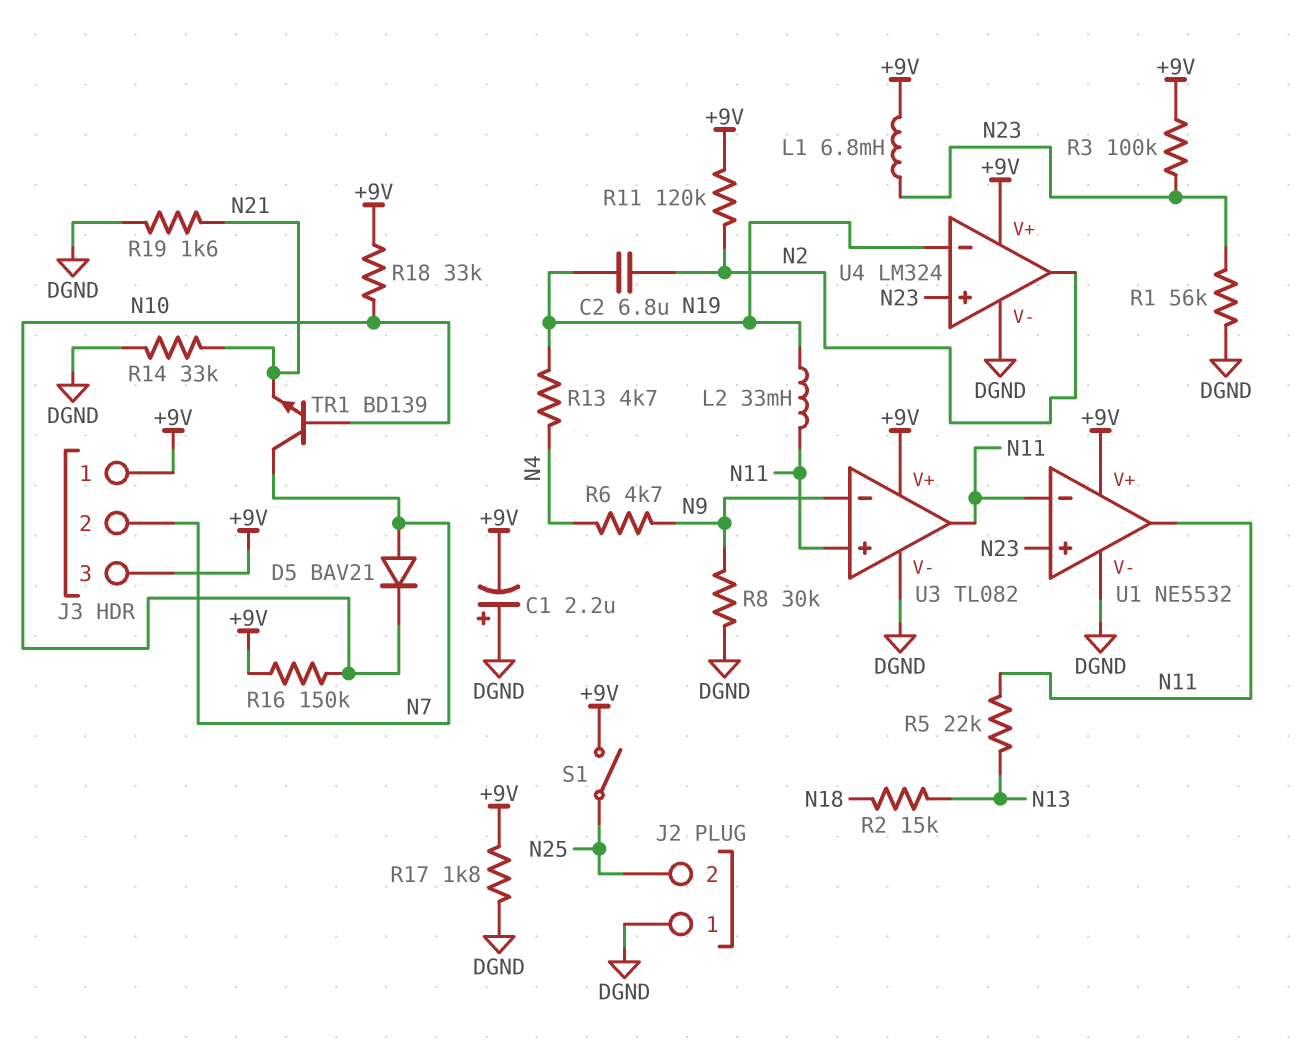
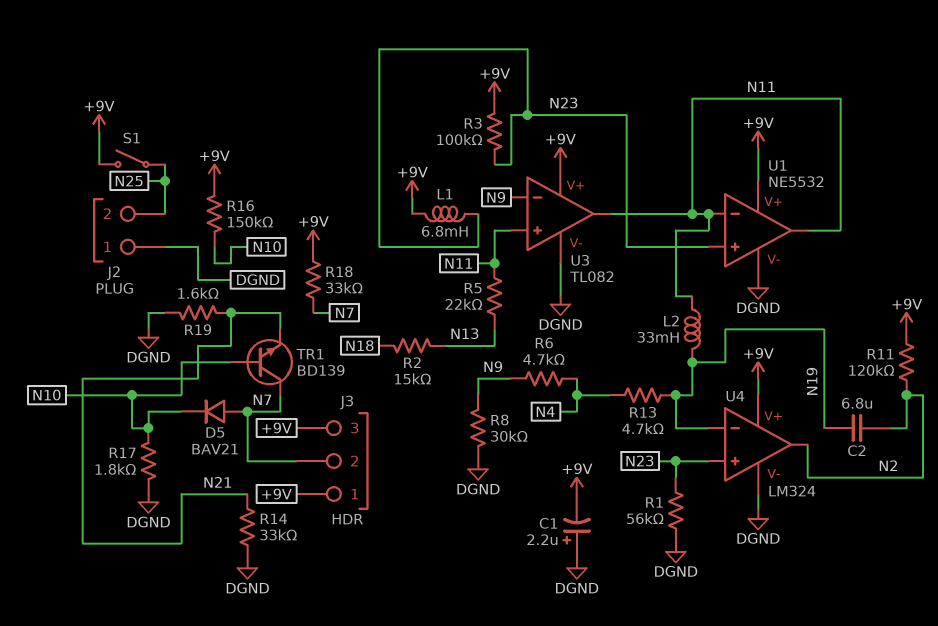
R17: 1.8k (+9V, DGND) -> 1.8k (DGND, N10)
R18: 33k (+9V, N10) -> 33k (+9V, N7)

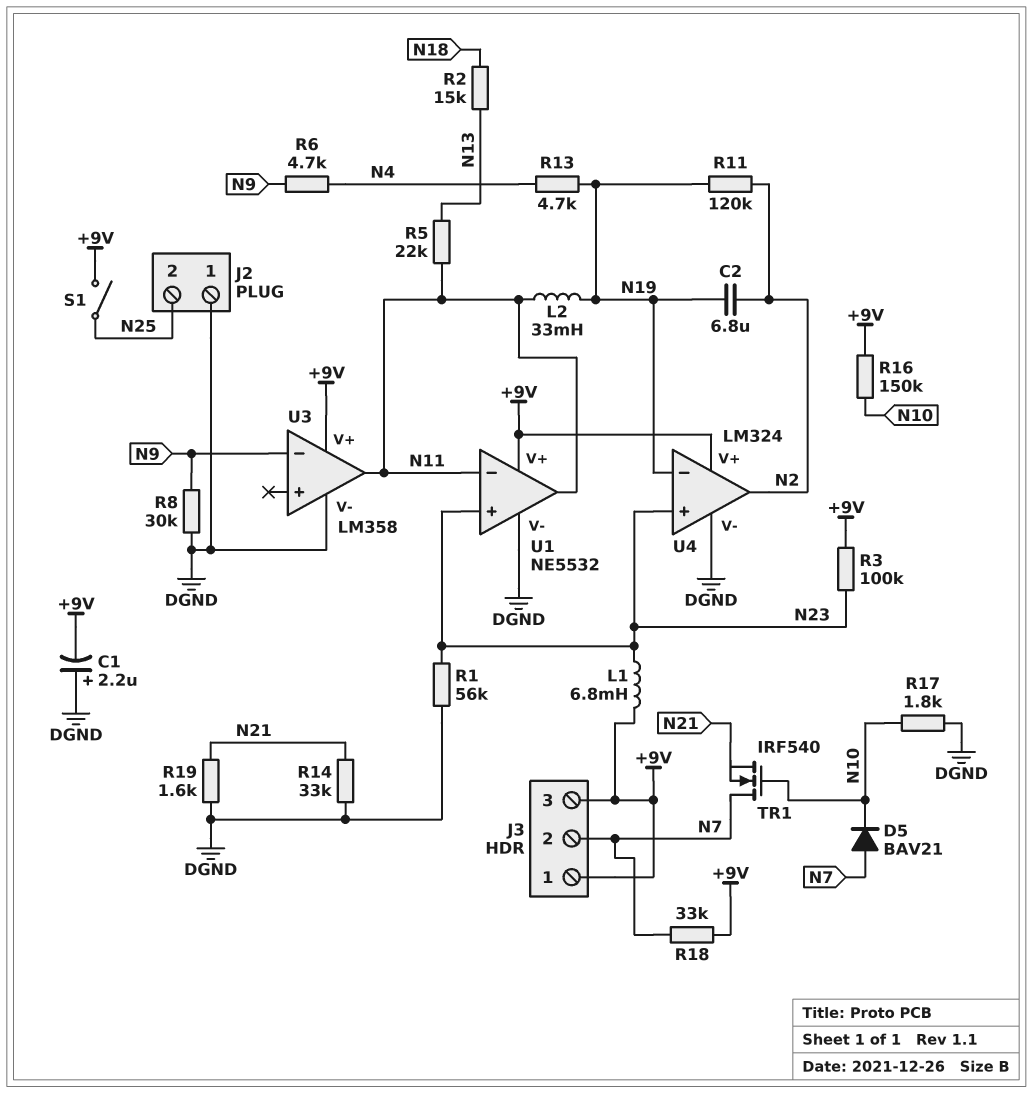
R11: 120k (+9V, N2) -> 120k (N2, N19)
TR1: NPN BD139 (B N10, C N7, E N21) -> NMOS IRF540 (G N10, D N7, S N21)
U3: TL082 -> LM358
U3 pin in+: N11 -> none

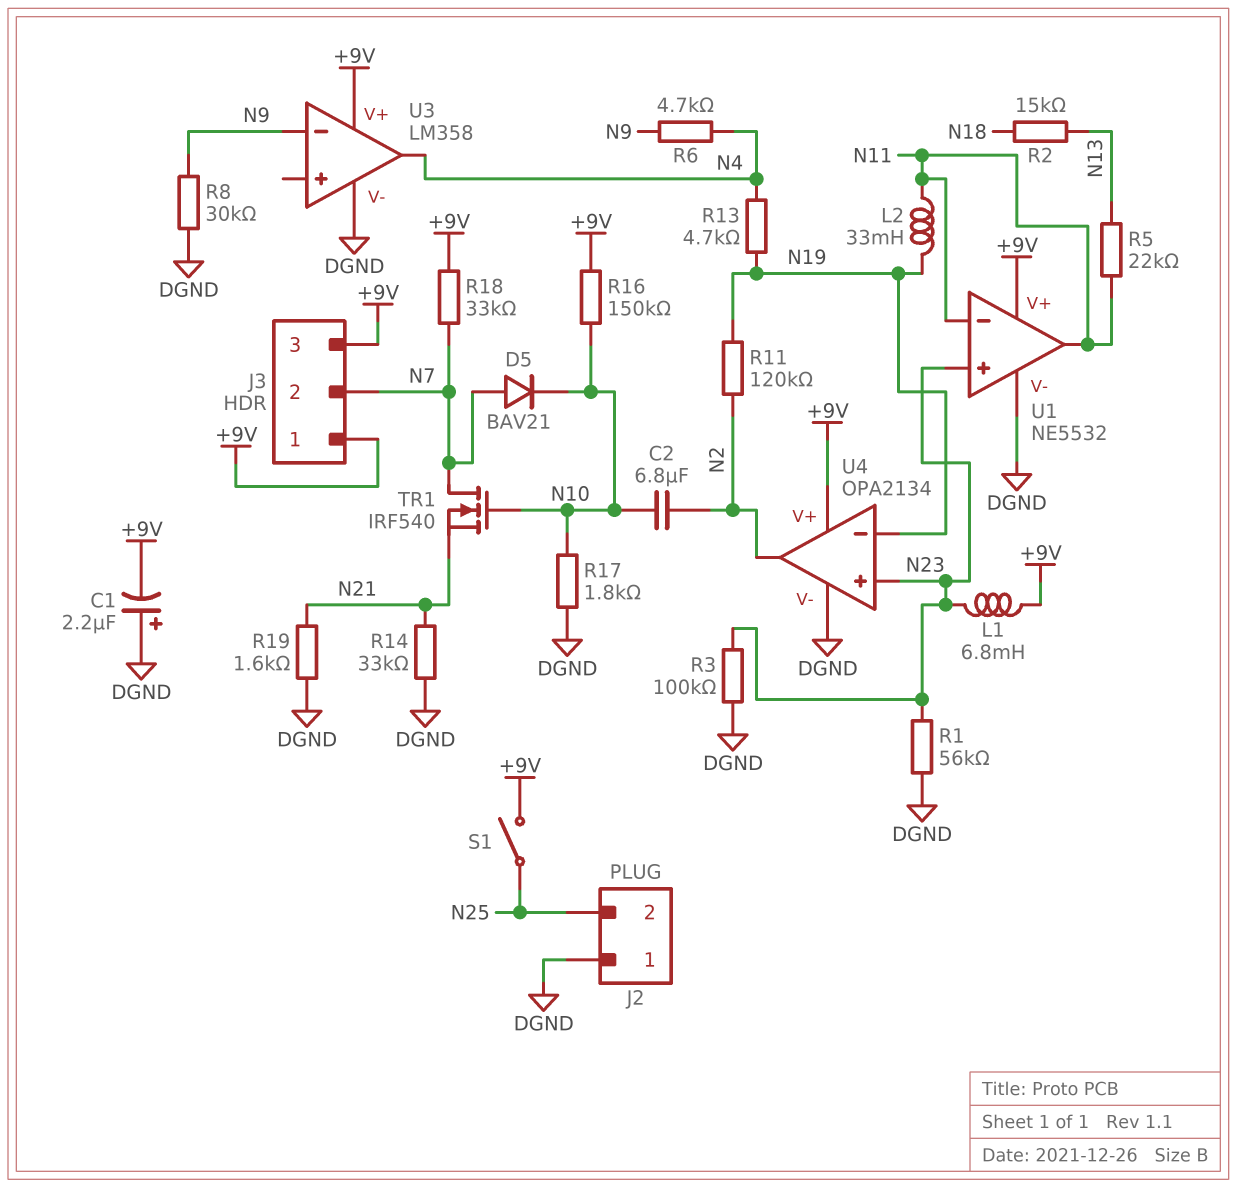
C2: 6.8uF (N2, N19) -> 6.8uF (N2, N10)
R3: 100k (+9V, N23) -> 100k (DGND, N23)
U3 pin out: N11 -> N4
U4: LM324 -> OPA2134

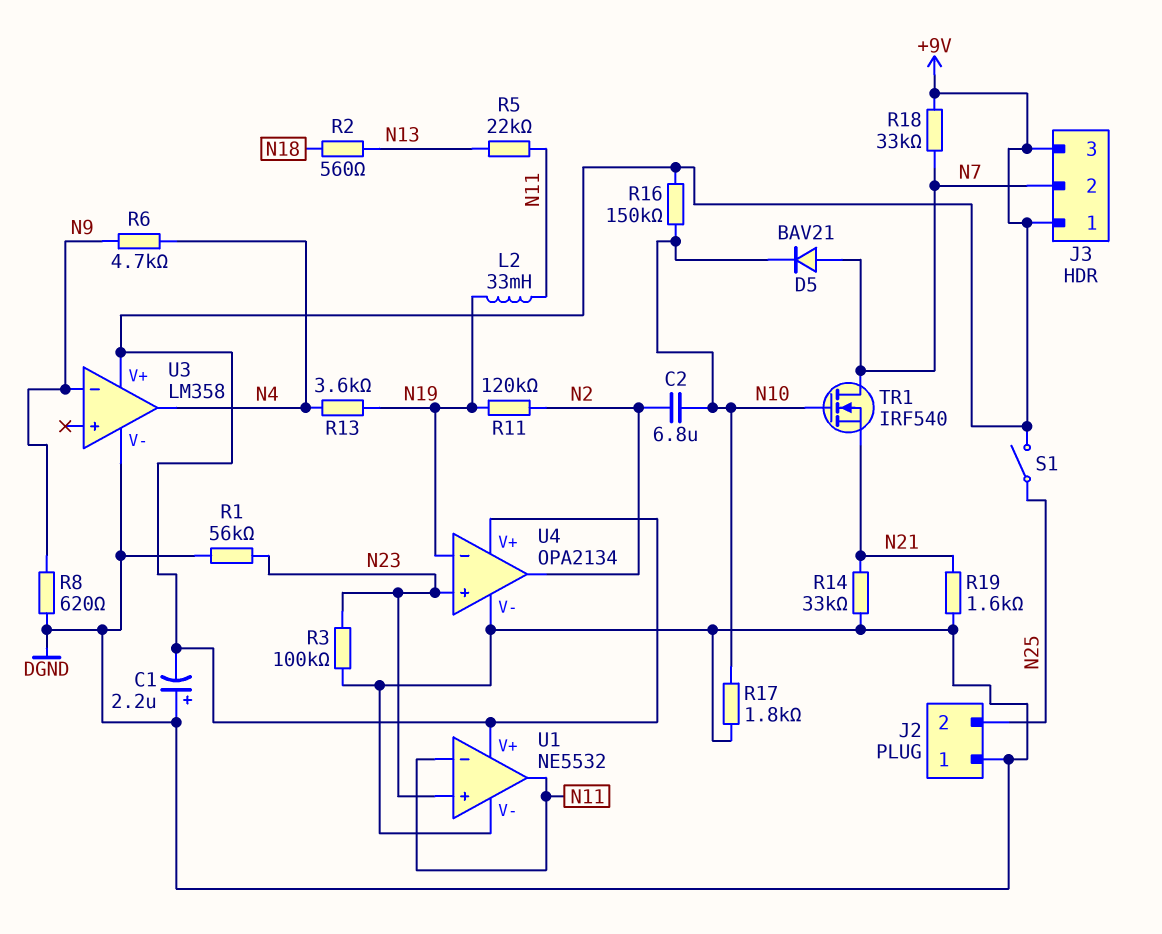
L1: 6.8mH (+9V, N23) -> none
R2: 15k (N13, N18) -> 560 (N13, N18)
R8: 30k (DGND, N9) -> 620 (DGND, N9)
R13: 4.7k (N4, N19) -> 3.6k (N4, N19)

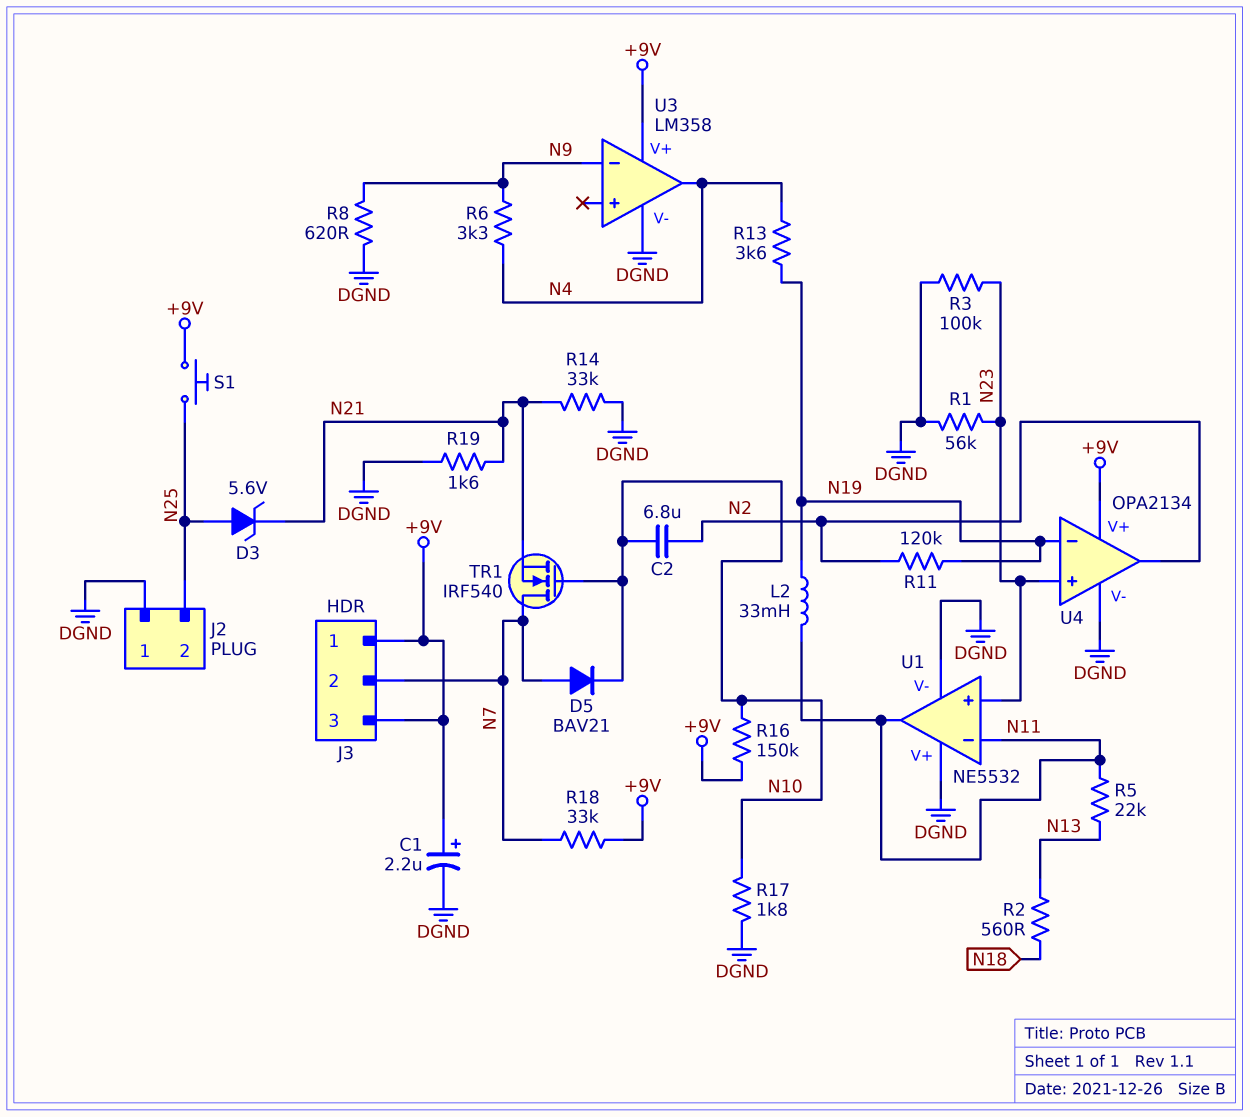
C1: 2.2uF (plus DGND, minus +9V) -> 2.2uF (plus +9V, minus DGND)
D3: none -> zener 5.6V (A N25, K N21)
R6: 4.7k (N4, N9) -> 3.3k (N4, N9)
S1: switch (+9V, N25) -> button (+9V, N25)
U1 pin V+: +9V -> DGND

